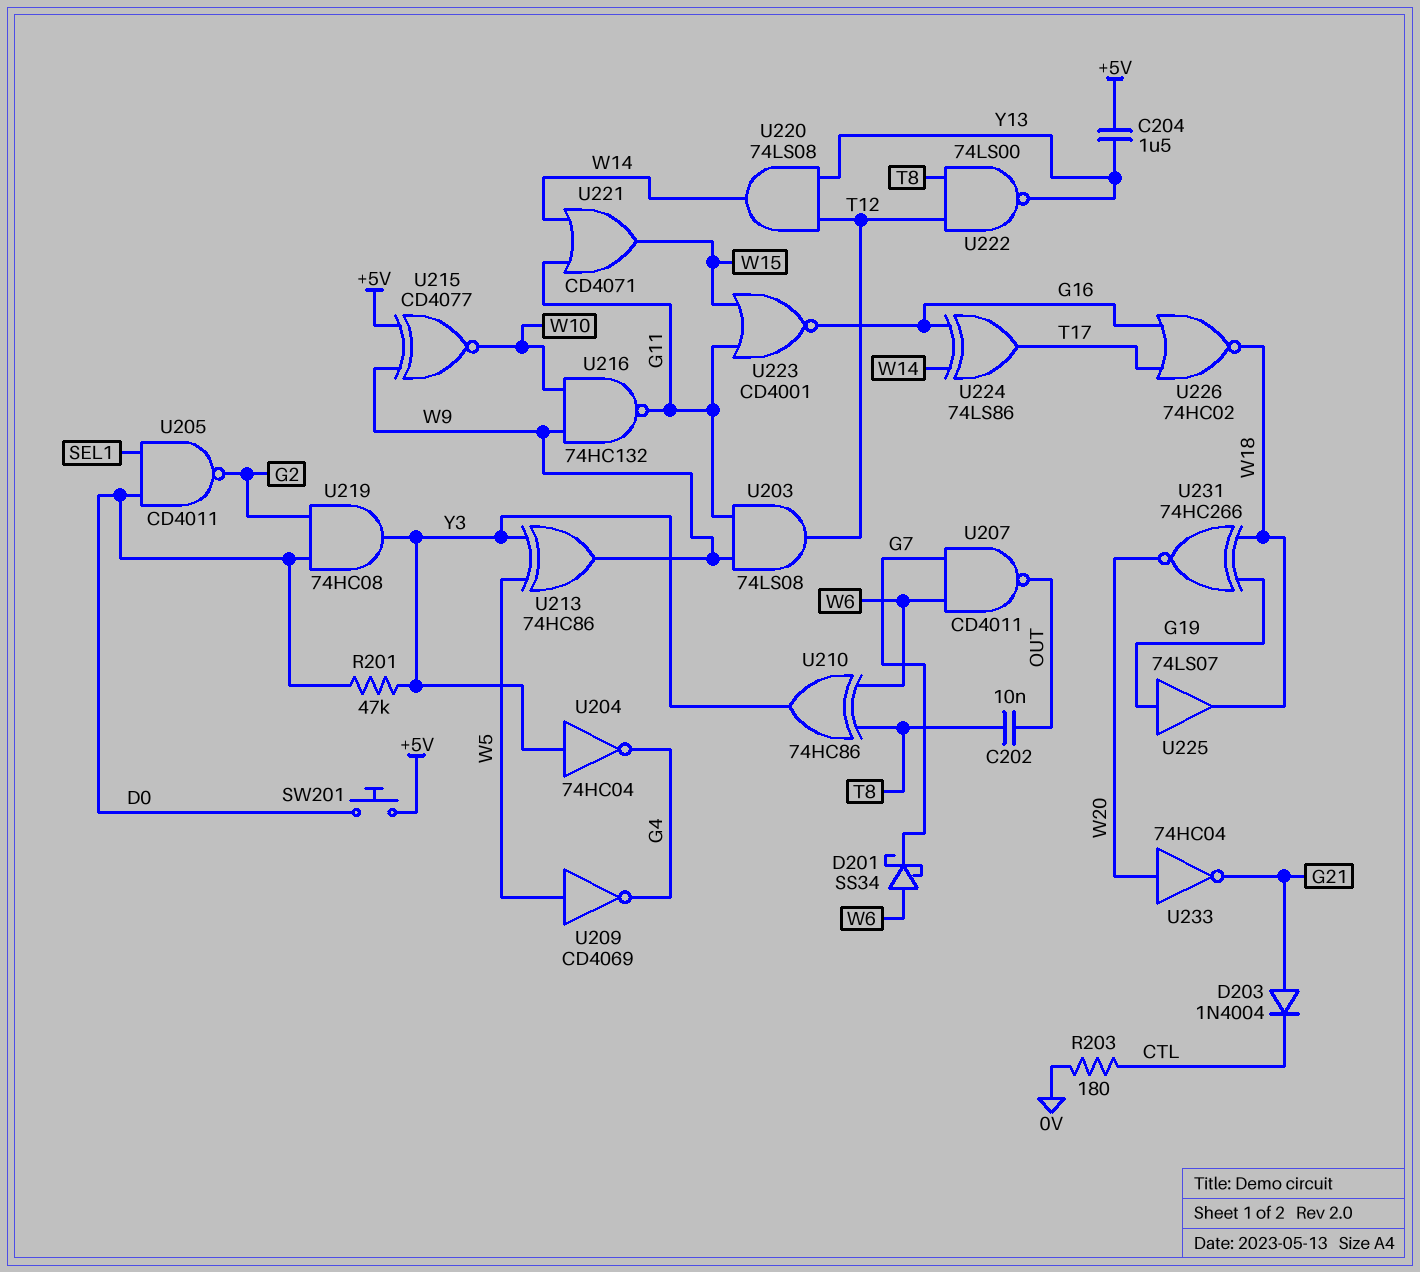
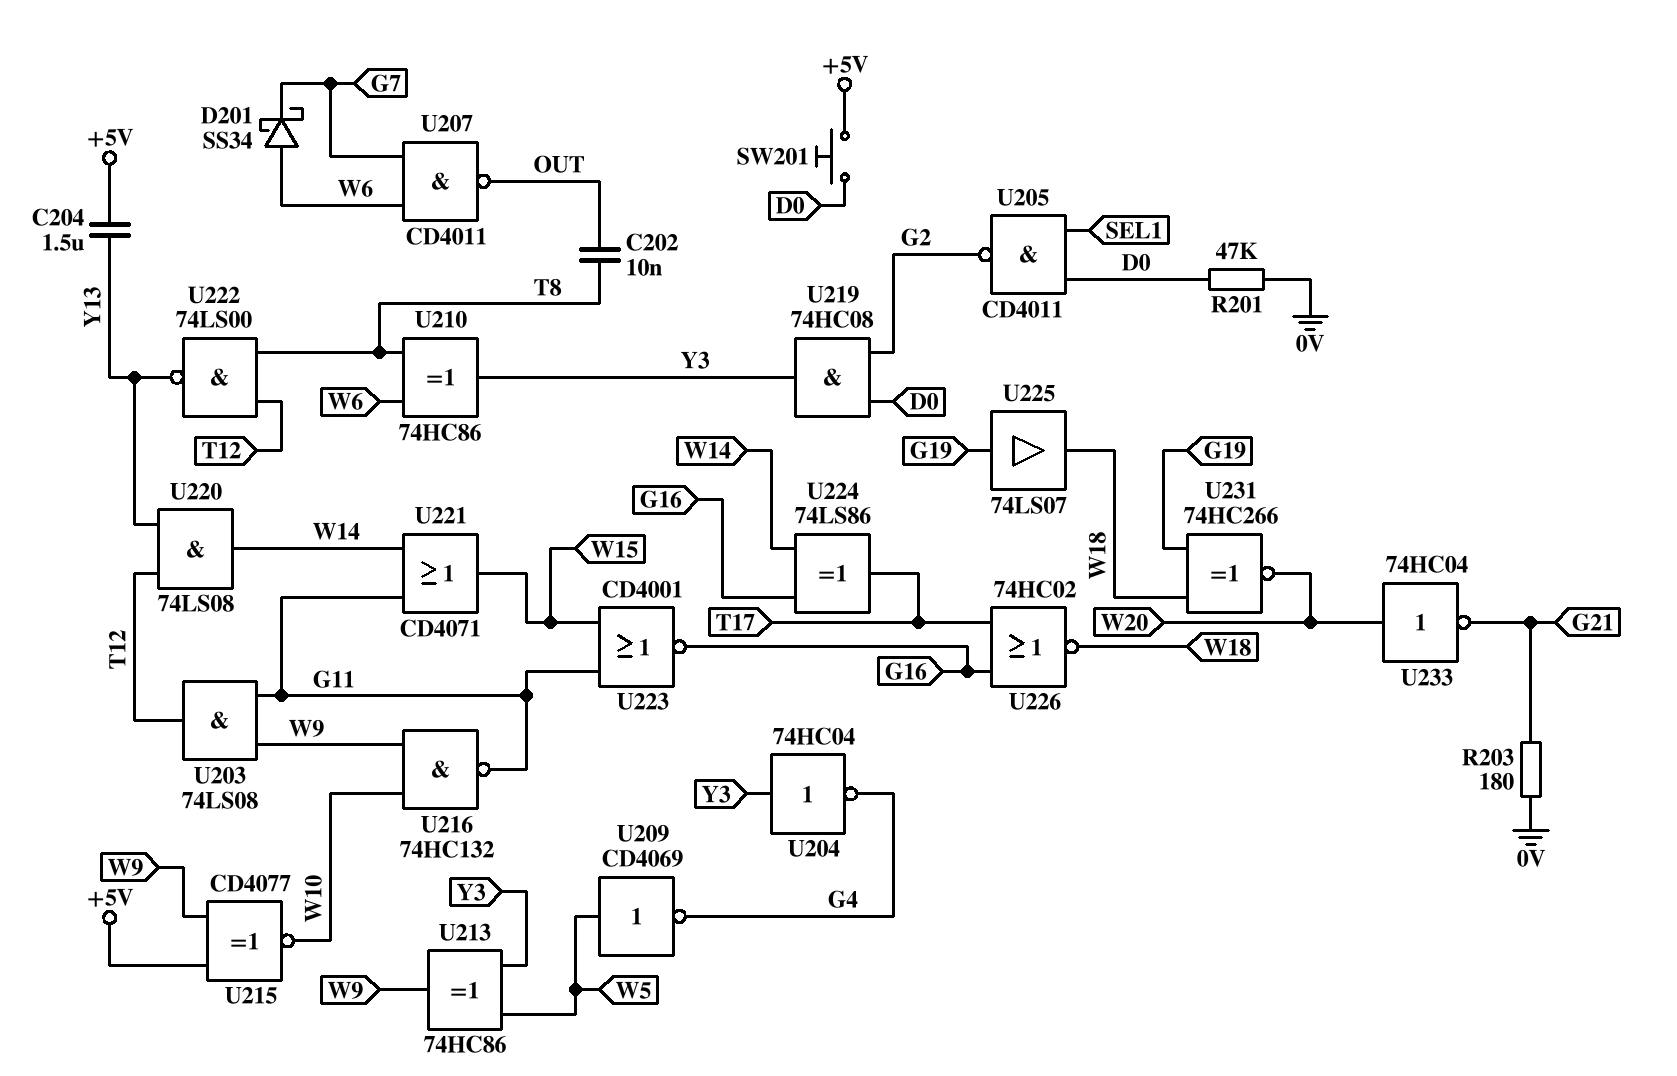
D203: diode 1N4004 (A G21, K CTL) -> none
R201: 47k (D0, Y3) -> 47k (0V, D0)
R203: 180 (0V, CTL) -> 180 (0V, G21)

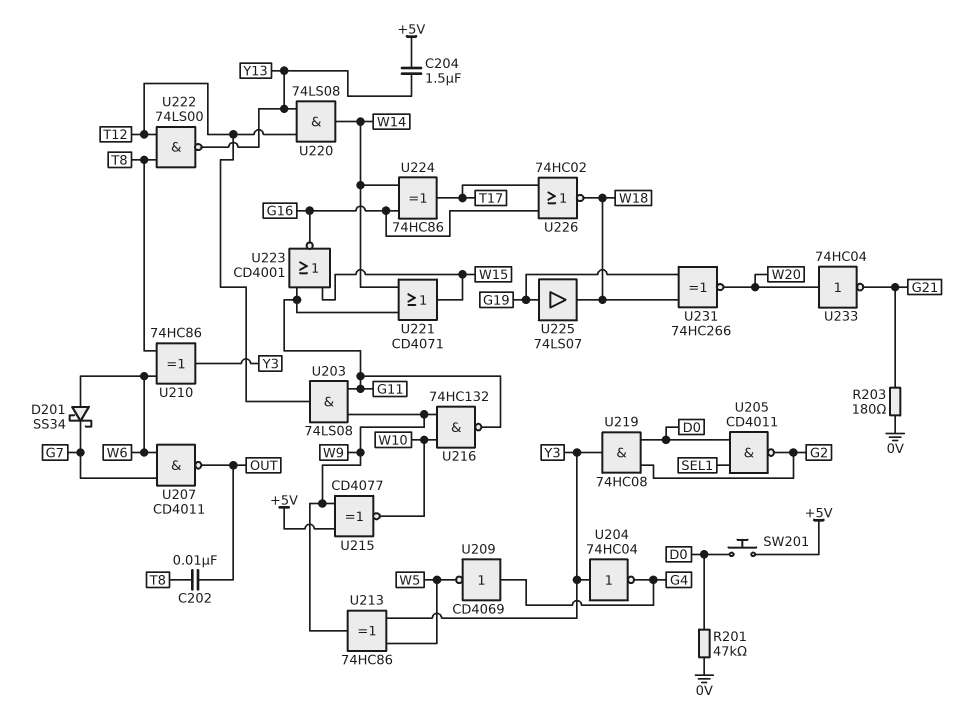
U209: NOT CD4069 (in W5, out G4) -> NOT CD4069 (in G4, out W5)
U224: XOR 74LS86 (in G16, in W14, out T17) -> XOR 74HC86 (in G16, in W14, out T17)

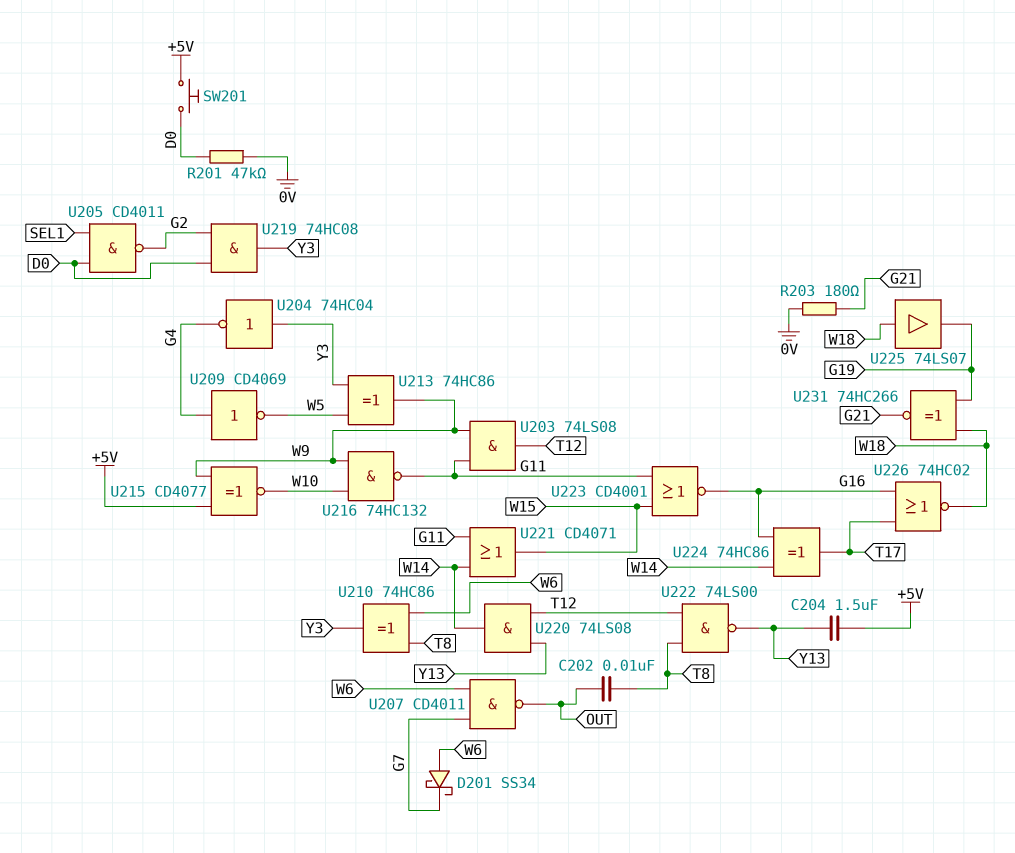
U225: buffer 74LS07 (in G19, out W18) -> buffer 74LS07 (in W18, out G19)
U231: XNOR 74HC266 (in G19, in W18, out W20) -> XNOR 74HC266 (in G19, in W18, out G21)
U233: NOT 74HC04 (in W20, out G21) -> none

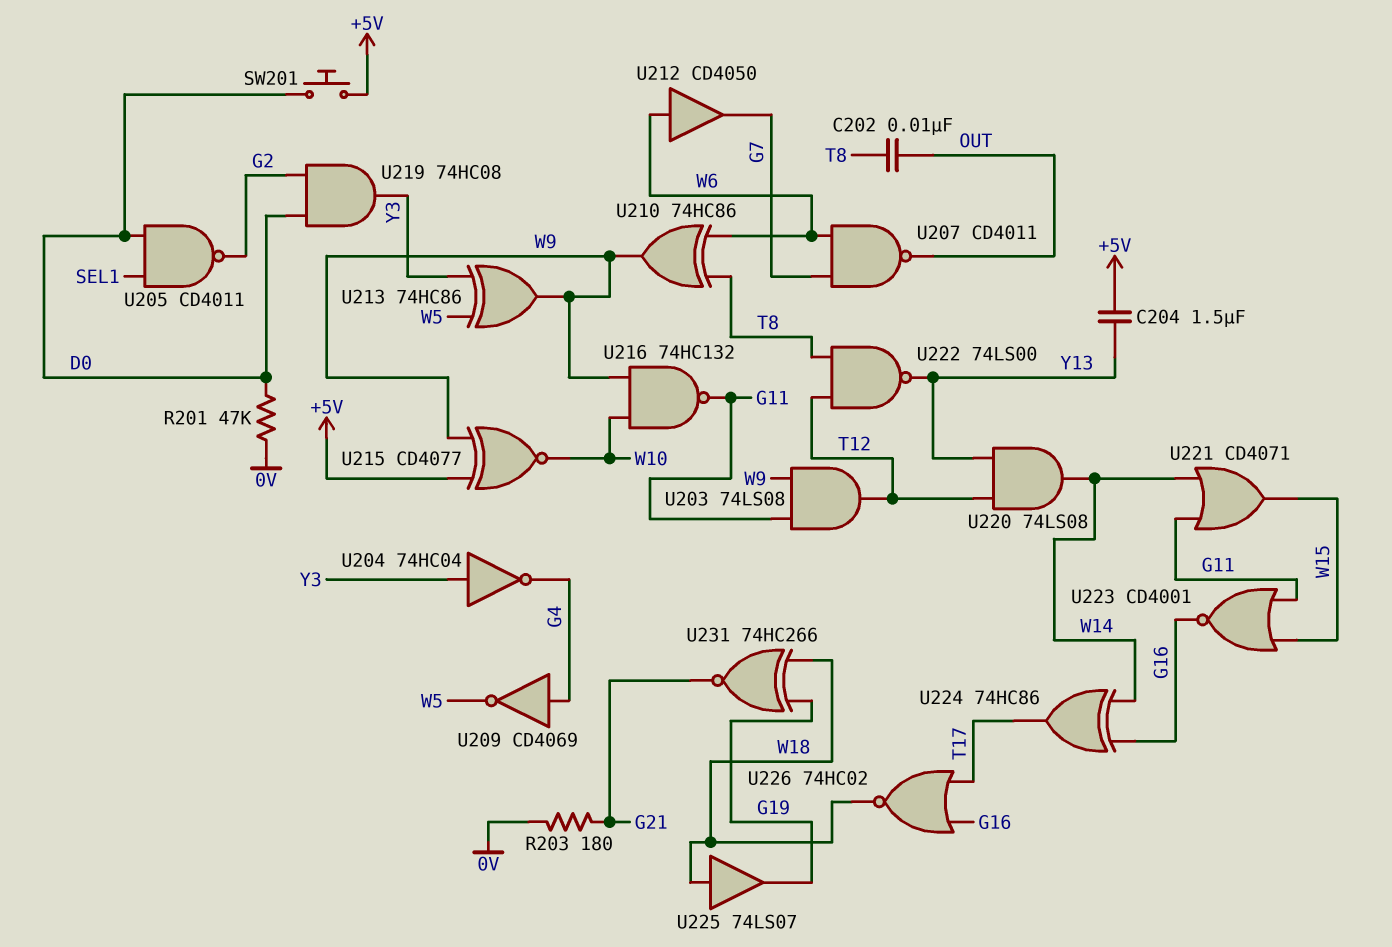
D201: schottky SS34 (A W6, K G7) -> none
U210: XOR 74HC86 (in T8, in W6, out Y3) -> XOR 74HC86 (in T8, in W6, out W9)
U212: none -> buffer CD4050 (in W6, out G7)

